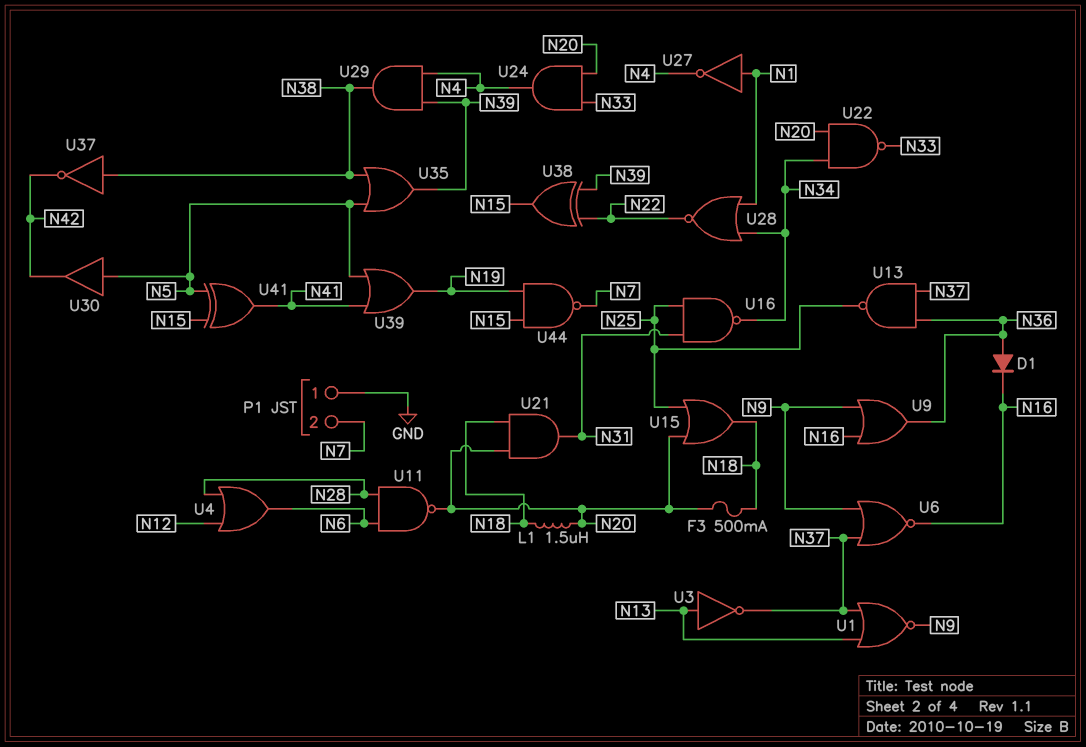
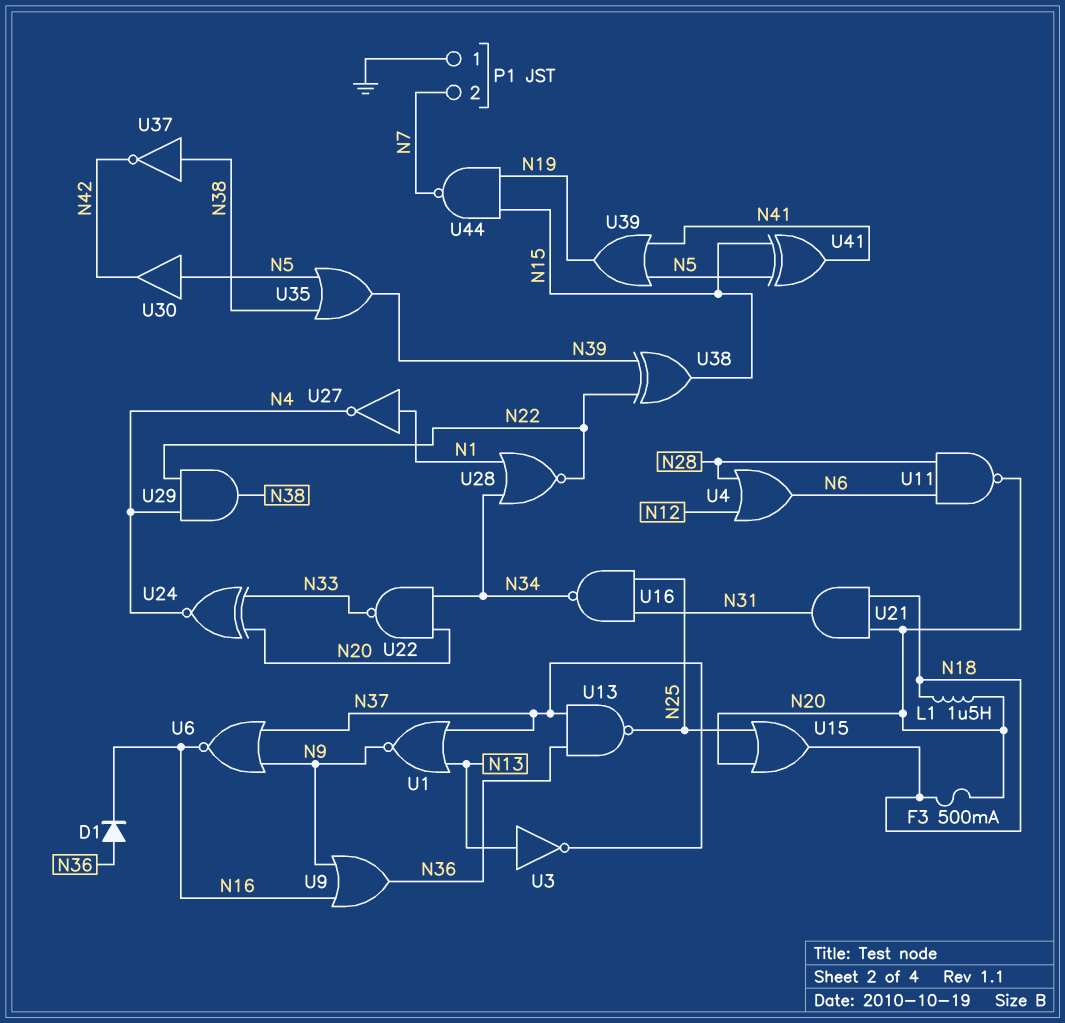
U24: AND (in N20, in N33, out N4) -> XNOR (in N20, in N33, out N4)
U29: AND (in N4, in N39, out N38) -> AND (in N4, in N22, out N38)

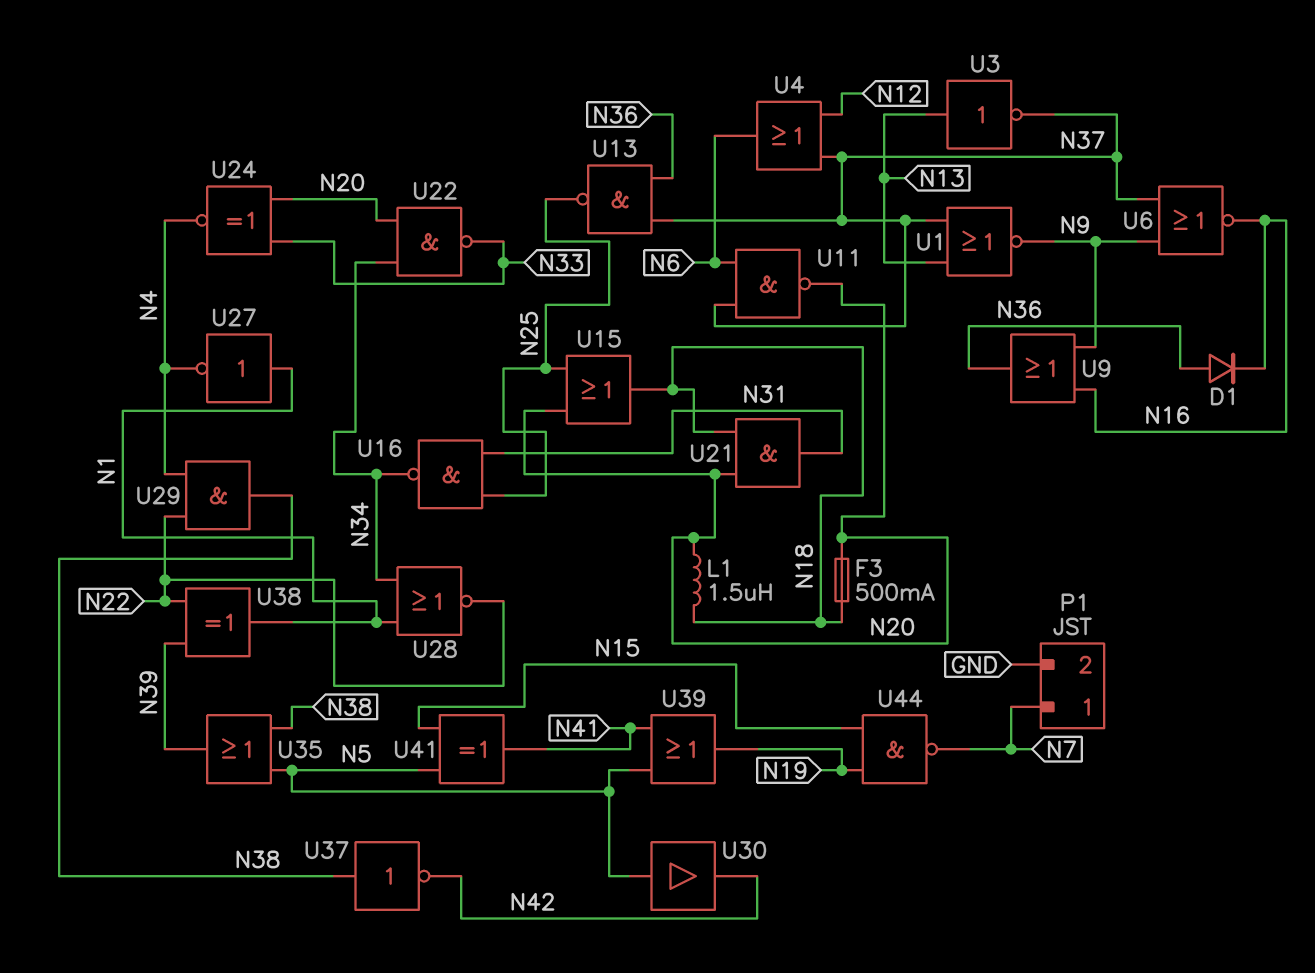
P1 pin 1: GND -> N7
P1 pin 2: N7 -> GND
U4: OR (in N12, in N28, out N6) -> OR (in N12, in N37, out N6)
U11: NAND (in N6, in N28, out N20) -> NAND (in N6, in N37, out N20)
U38: XOR (in N22, in N39, out N15) -> XOR (in N22, in N39, out N1)

